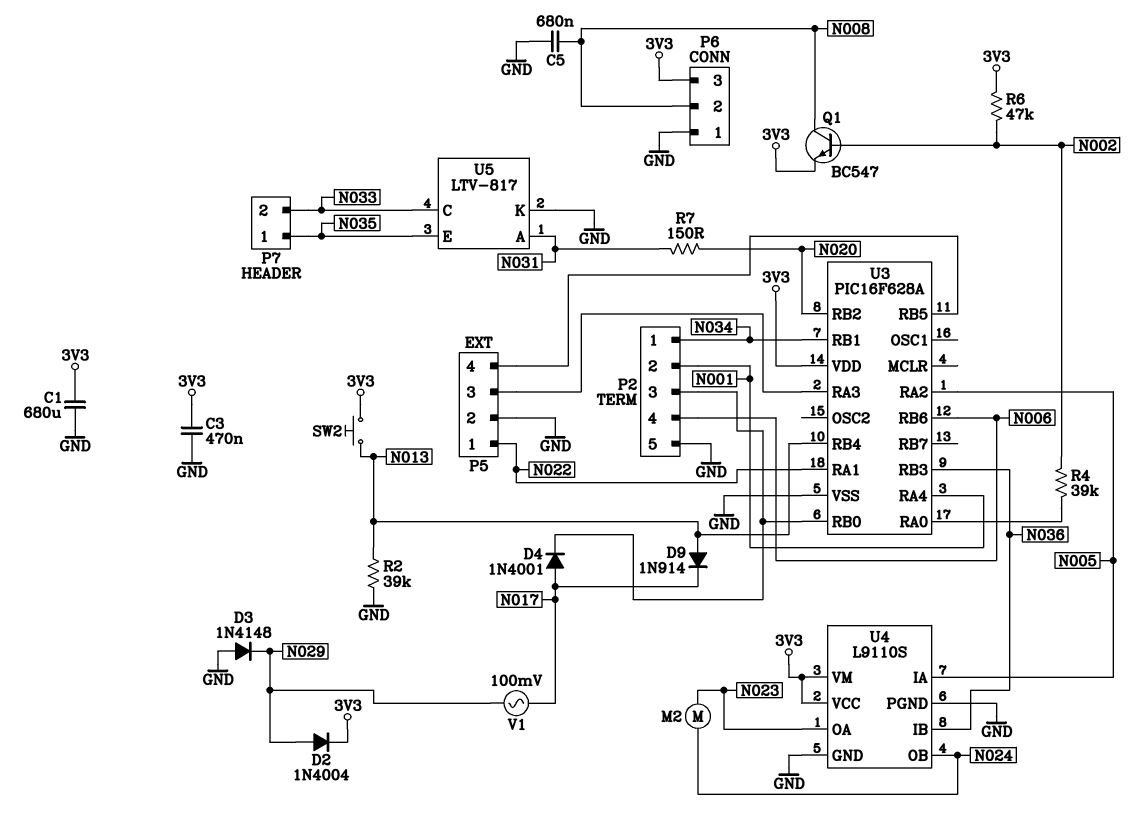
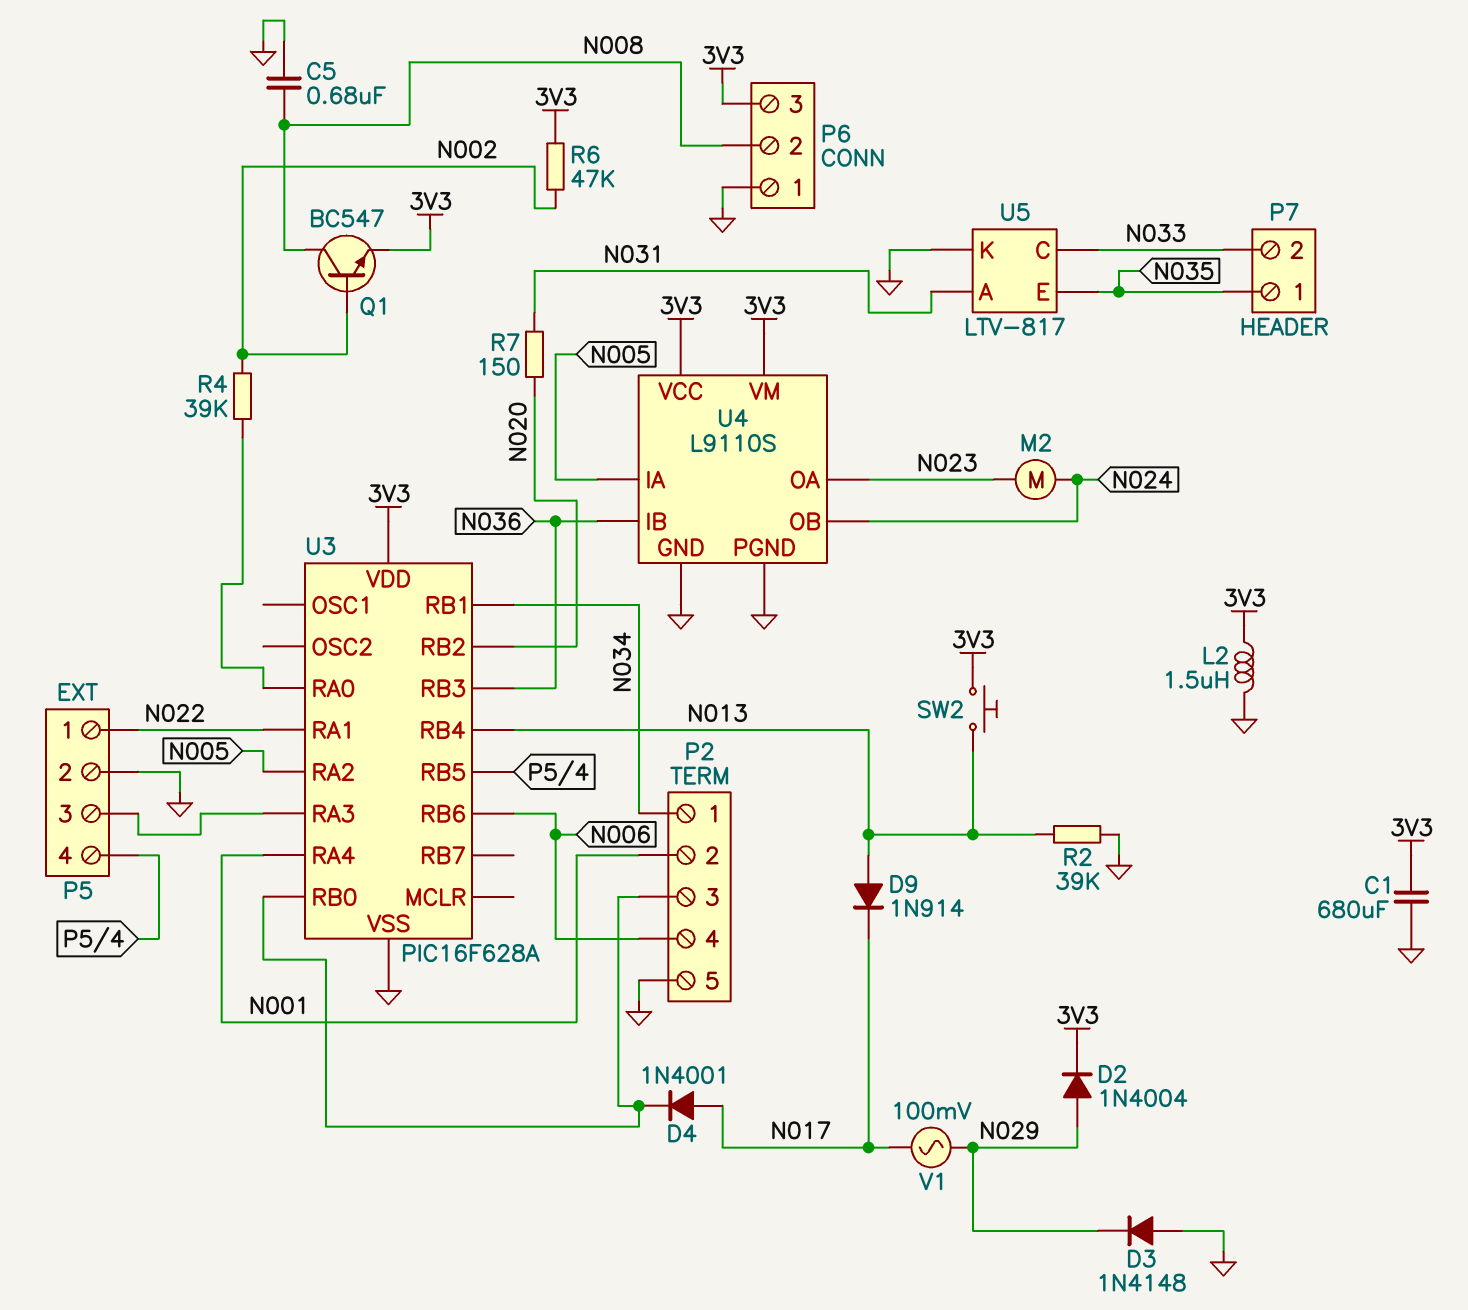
C3: 470nF (3V3, GND) -> none
L2: none -> 1.5uH (3V3, GND)

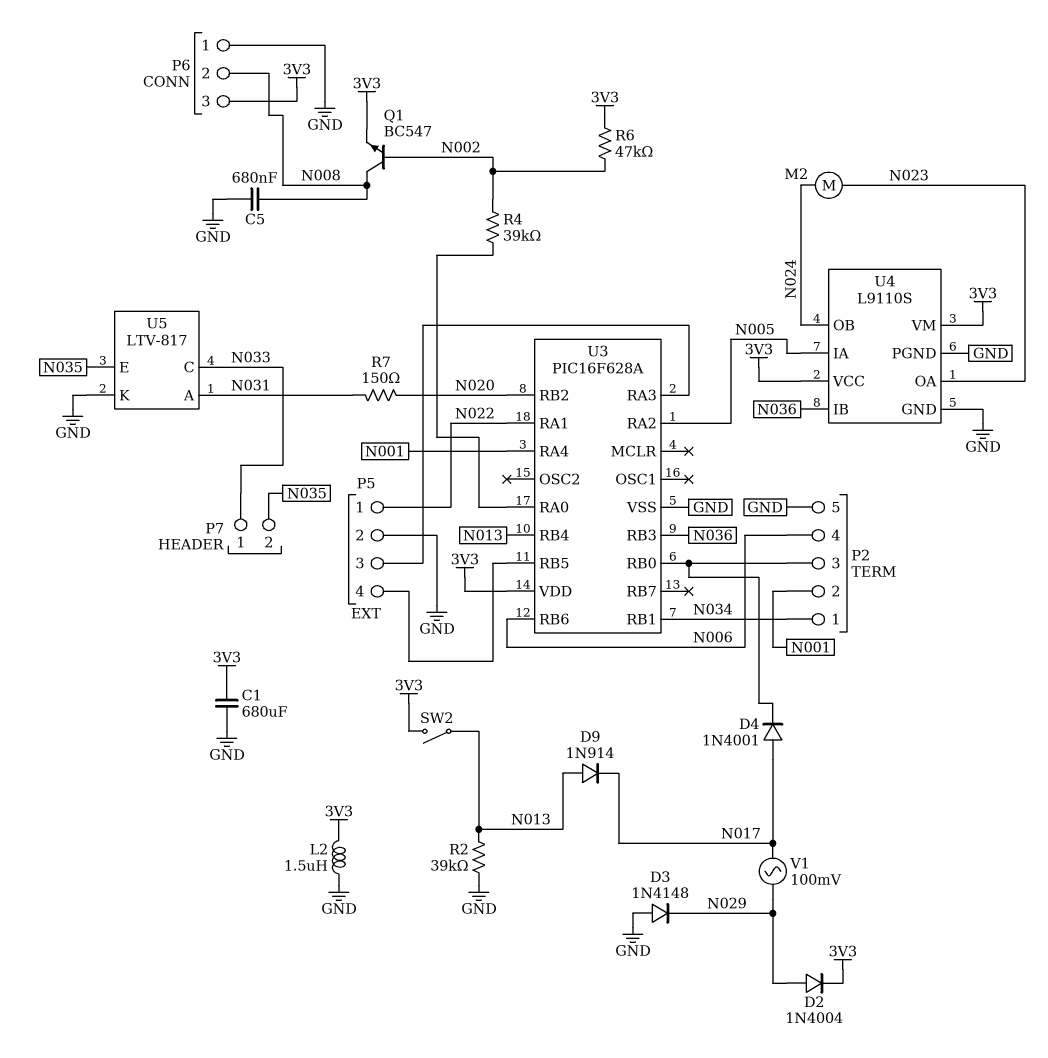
P7 pin 1: N035 -> N033
P7 pin 2: N033 -> N035
SW2: button (3V3, N013) -> switch (3V3, N013)

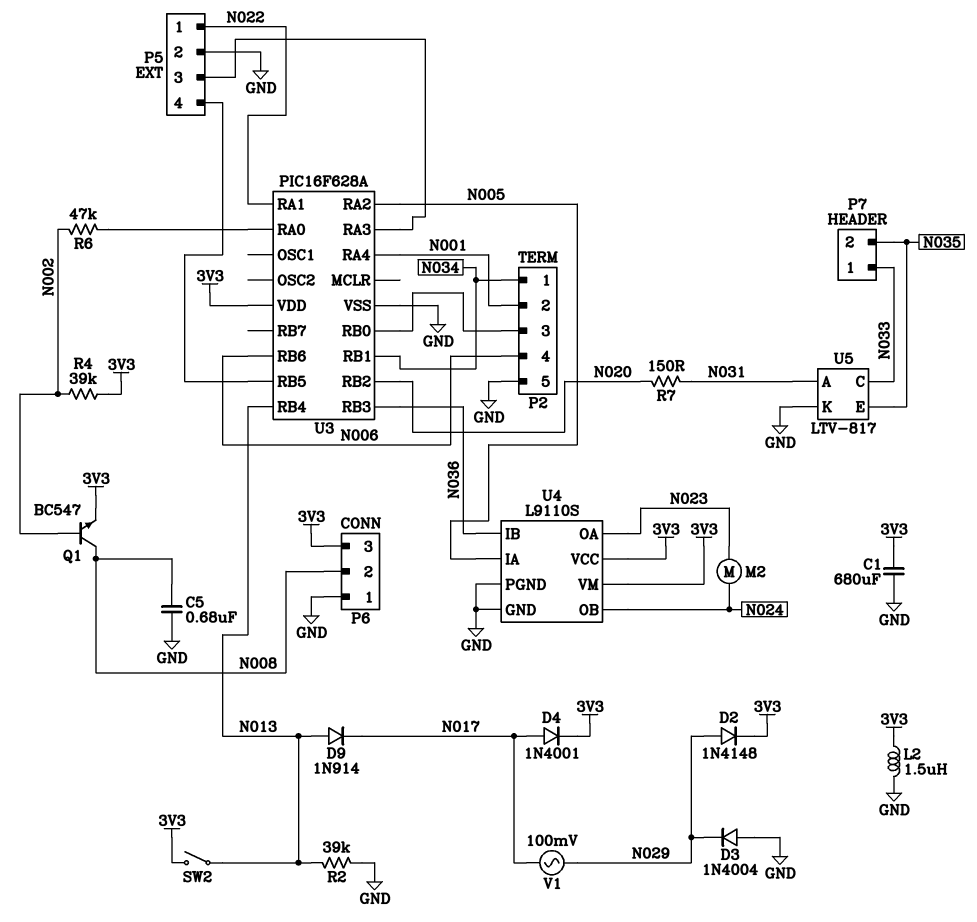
D2: diode 1N4004 (A N029, K 3V3) -> diode 1N4148 (A N029, K 3V3)
D3: diode 1N4148 (A GND, K N029) -> diode 1N4004 (A GND, K N029)
D4: diode 1N4001 (A N017, K P2/3) -> diode 1N4001 (A N017, K 3V3)
R4: 39k (N002, U3/RA0) -> 39k (3V3, N002)
R6: 47k (3V3, N002) -> 47k (N002, U3/RA0)

